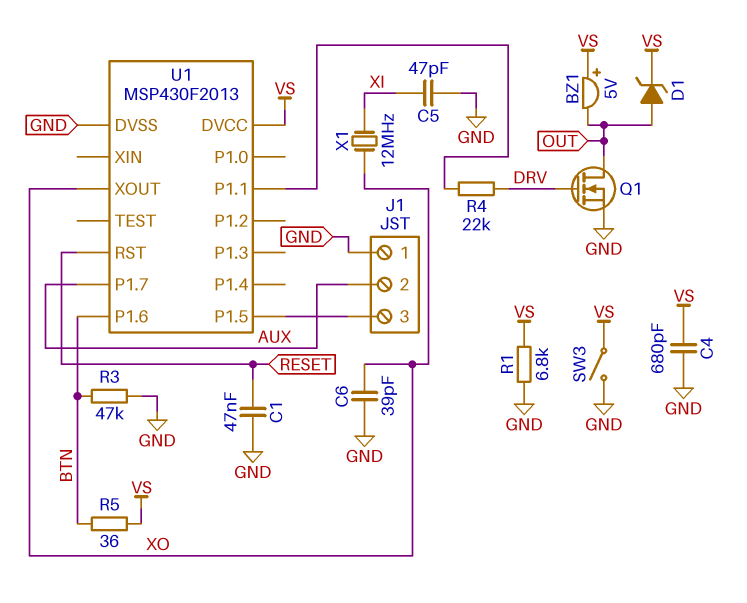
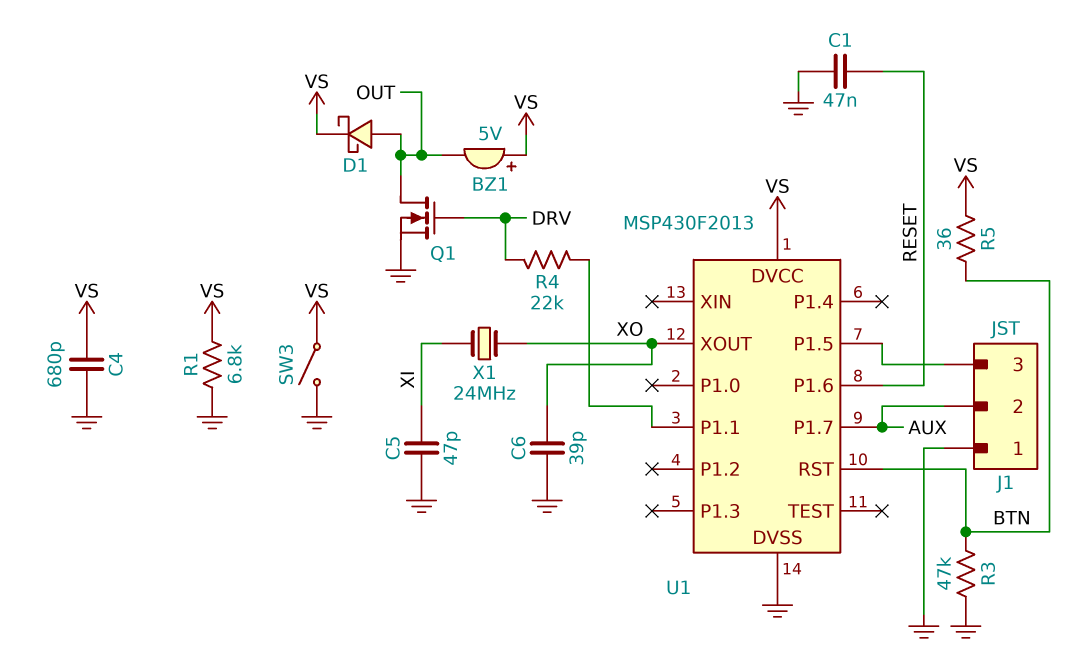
D1: zener (A OUT, K VS) -> schottky (A OUT, K VS)
U1 pin P1.6: BTN -> RESET
U1 pin RST: RESET -> BTN
X1: 12MHz (XI, XO) -> 24MHz (XI, XO)

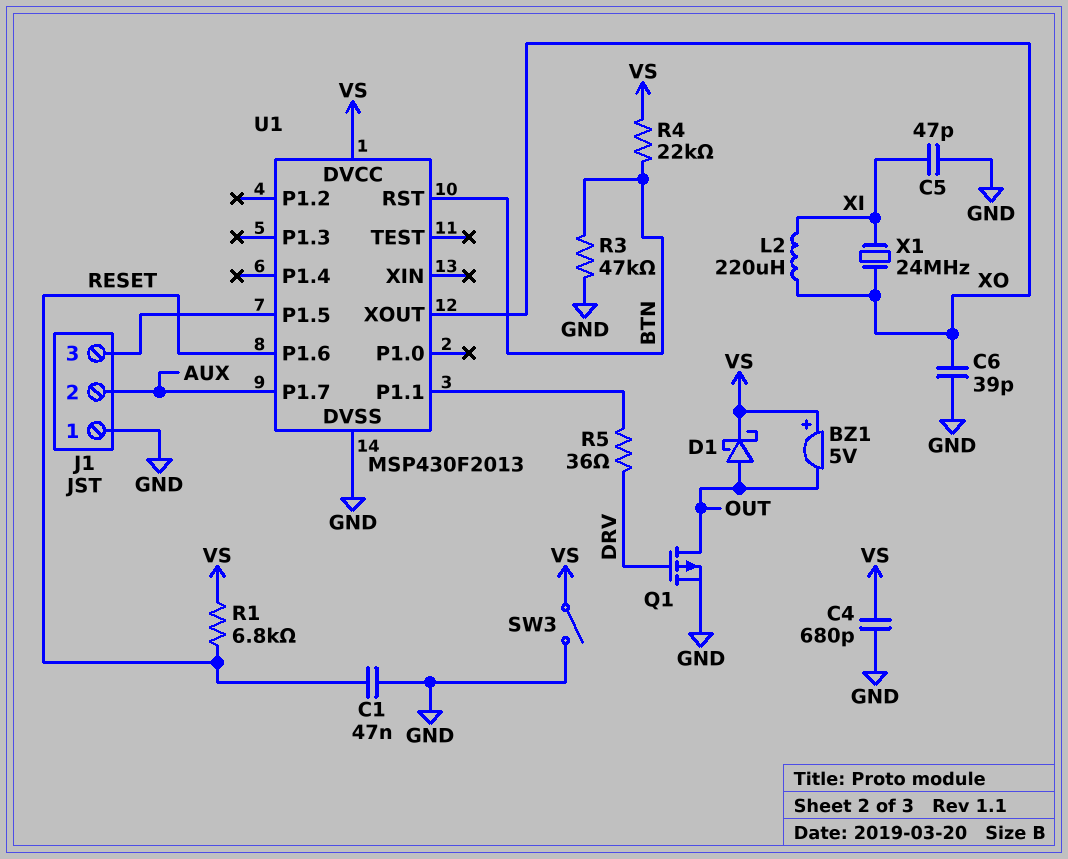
L2: none -> 220uH (XI, XO)
Q1: NMOS (G DRV, D OUT, S GND) -> PMOS (G DRV, D OUT, S GND)
R1: 6.8k (GND, VS) -> 6.8k (RESET, VS)
R4: 22k (DRV, U1/P1.1) -> 22k (BTN, VS)
R5: 36 (BTN, VS) -> 36 (DRV, U1/P1.1)

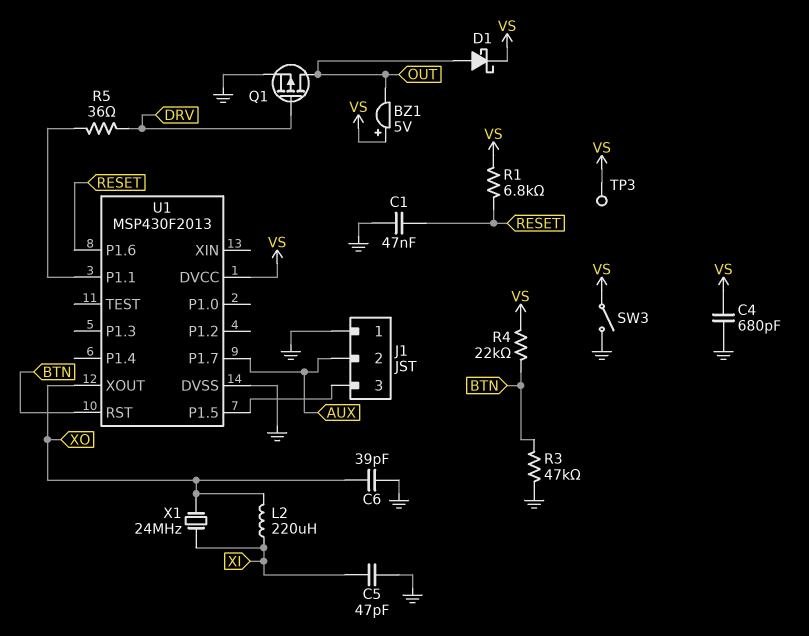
TP3: none -> test point (VS)

